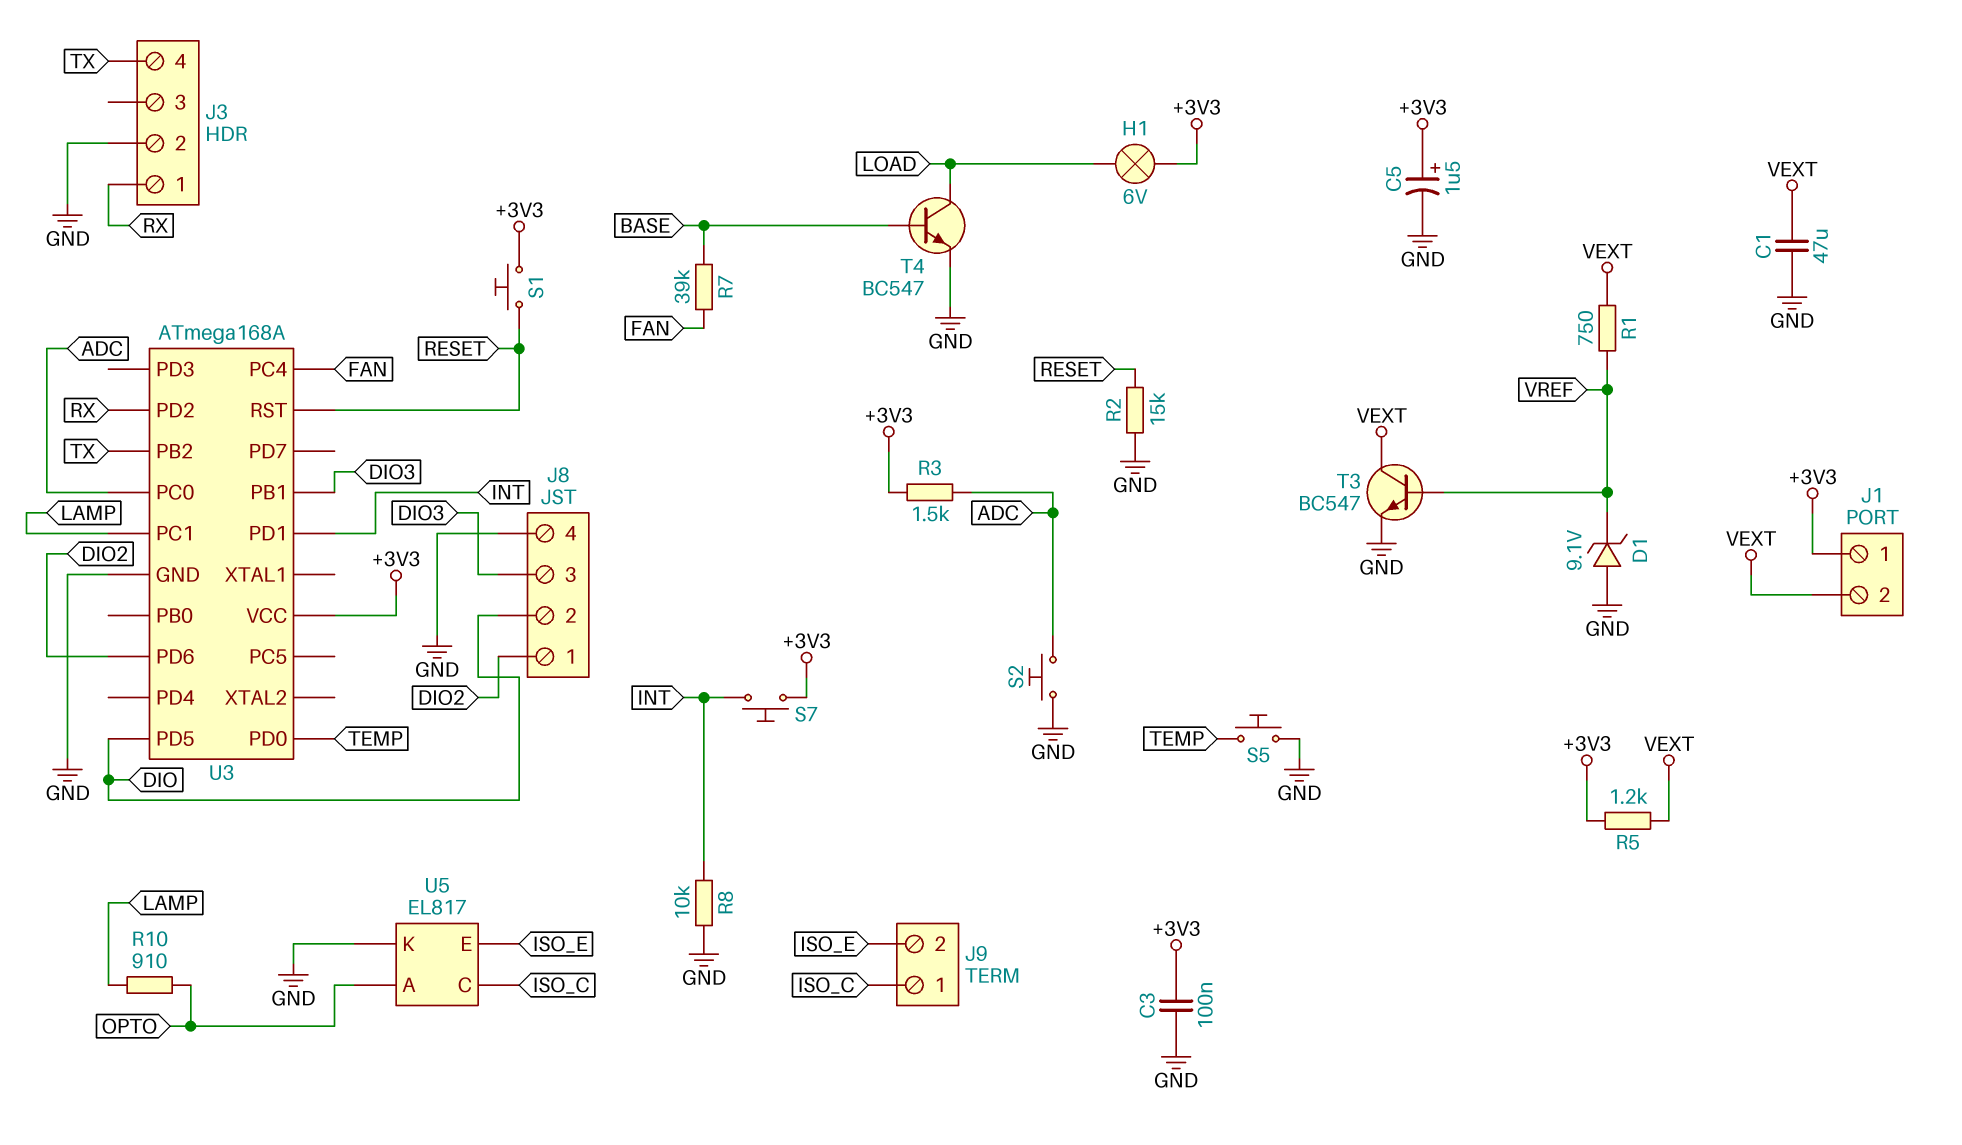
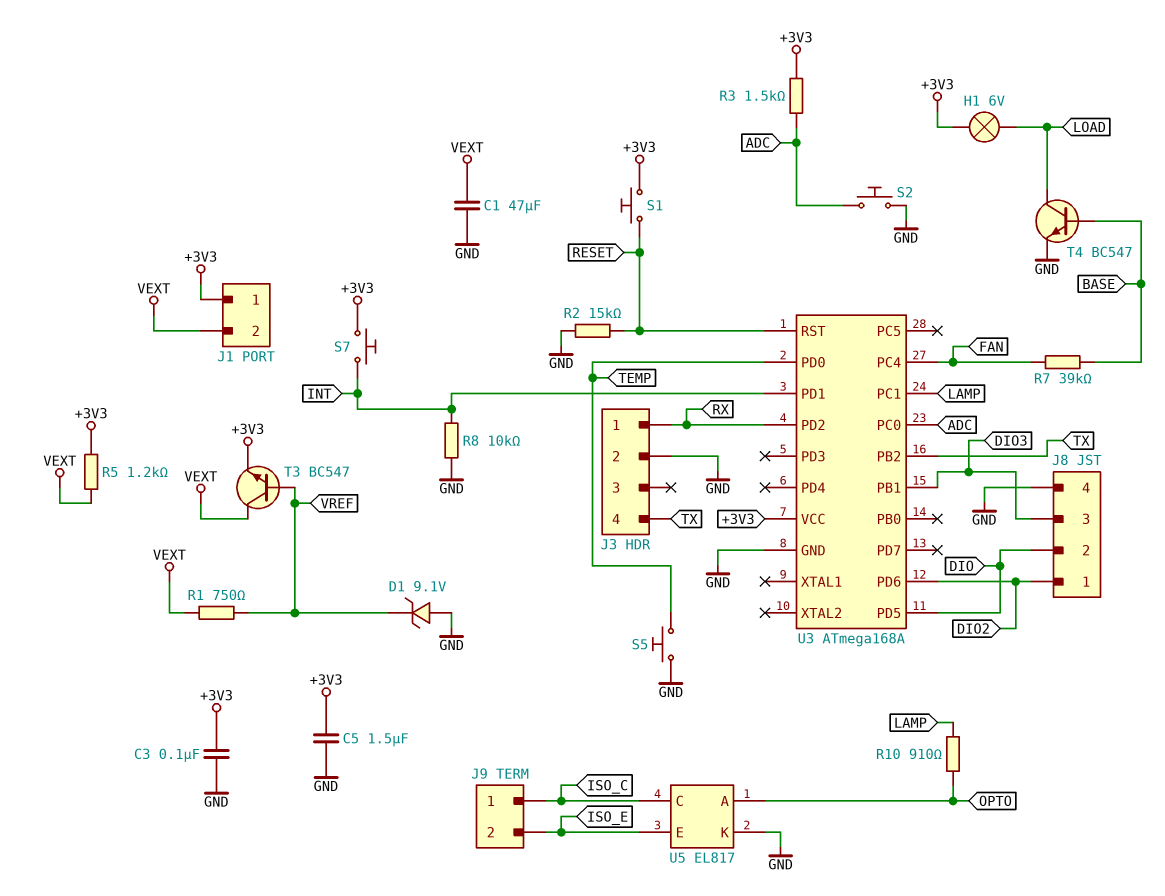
C5: 1.5uF (plus +3V3, minus GND) -> 1.5uF (+3V3, GND)
T3: NPN BC547 (B VREF, C VEXT, E GND) -> NPN BC547 (B VREF, C VEXT, E +3V3)

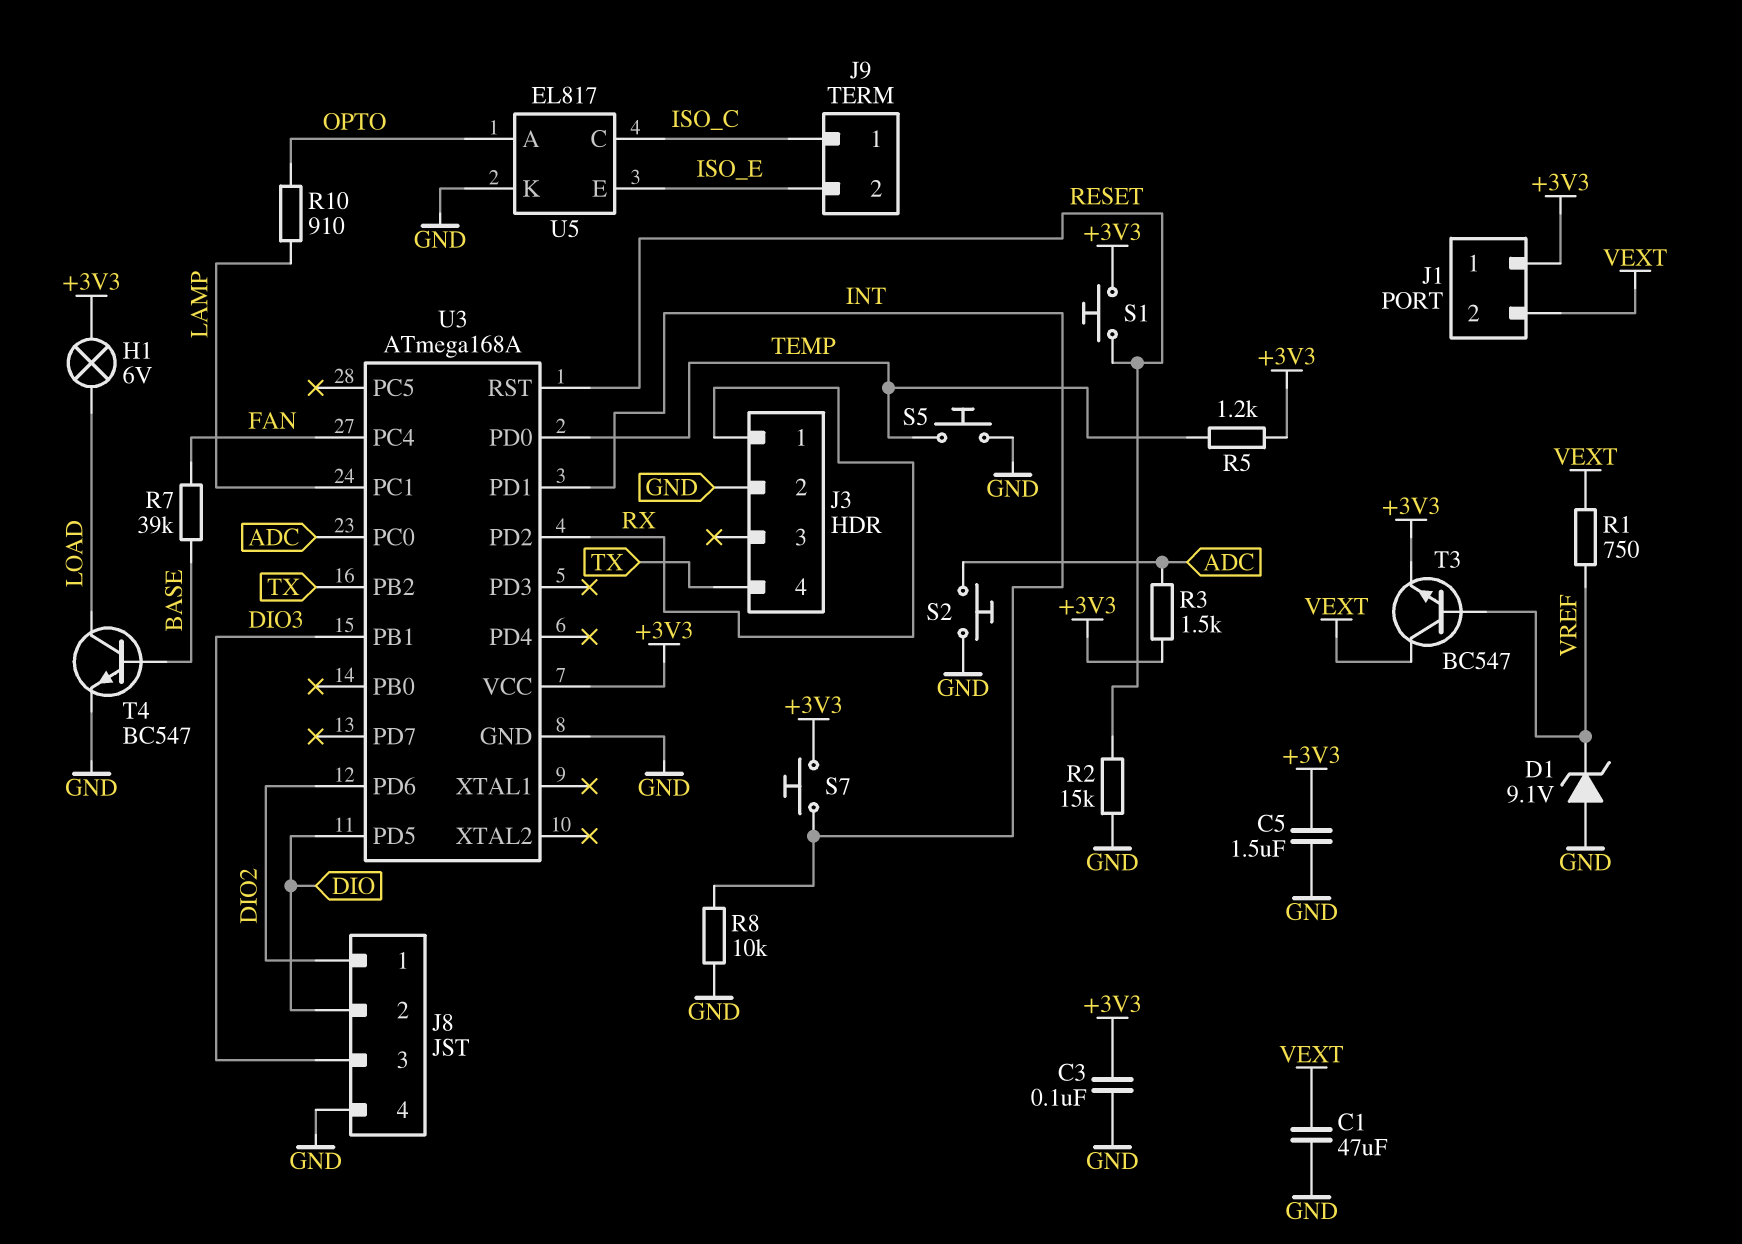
R5: 1.2k (+3V3, VEXT) -> 1.2k (+3V3, TEMP)

